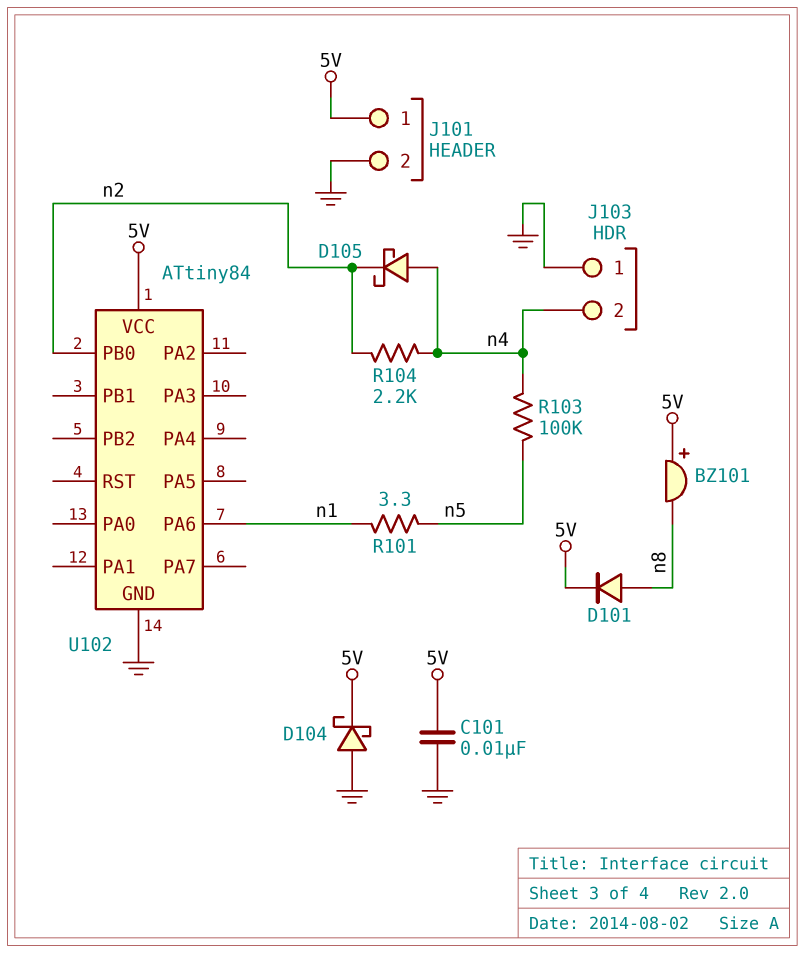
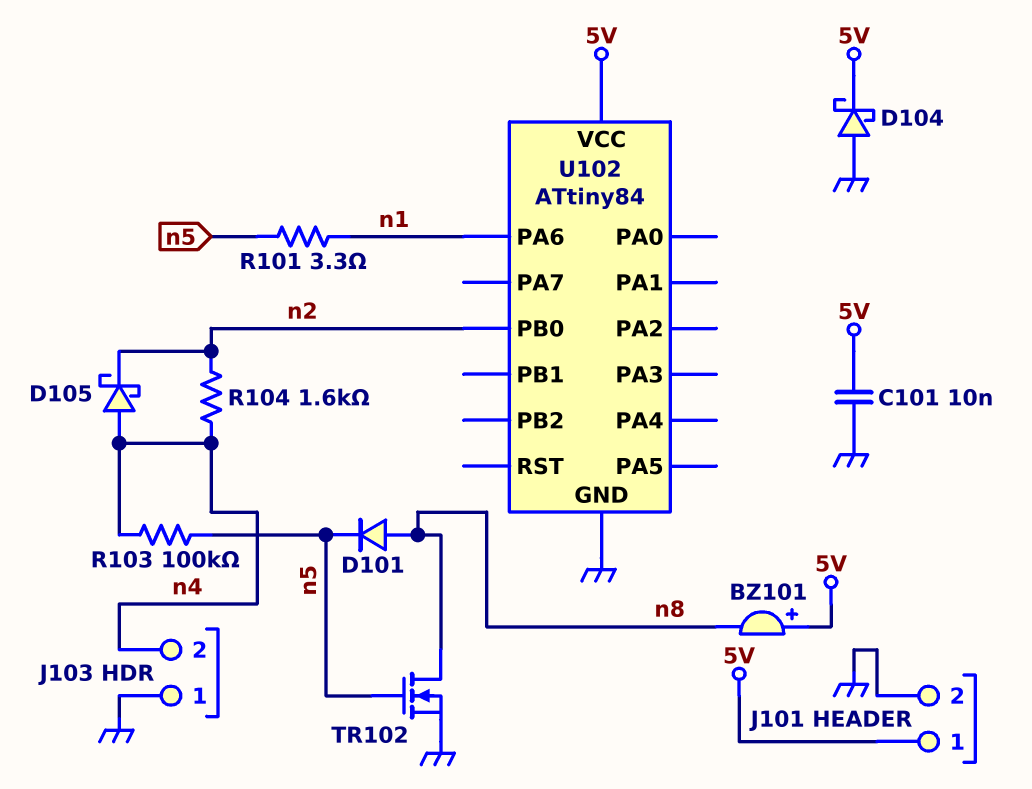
D101: diode (A n8, K 5V) -> diode (A n8, K n5)
R104: 2.2k (n2, n4) -> 1.6k (n2, n4)
TR102: none -> NMOS (G n5, D n8, S GND)

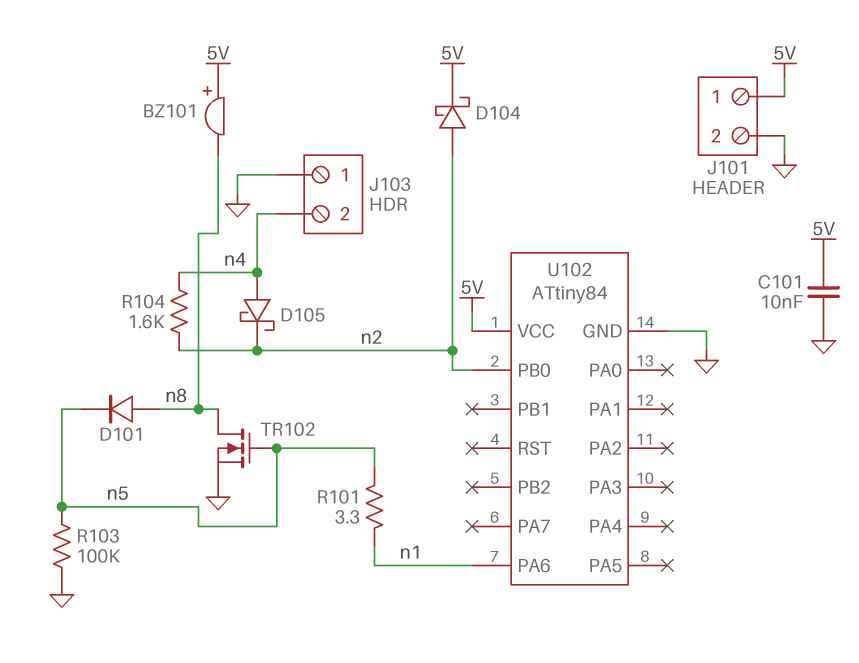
D104: schottky (A GND, K 5V) -> schottky (A n2, K 5V)
R103: 100k (n4, n5) -> 100k (GND, n5)

